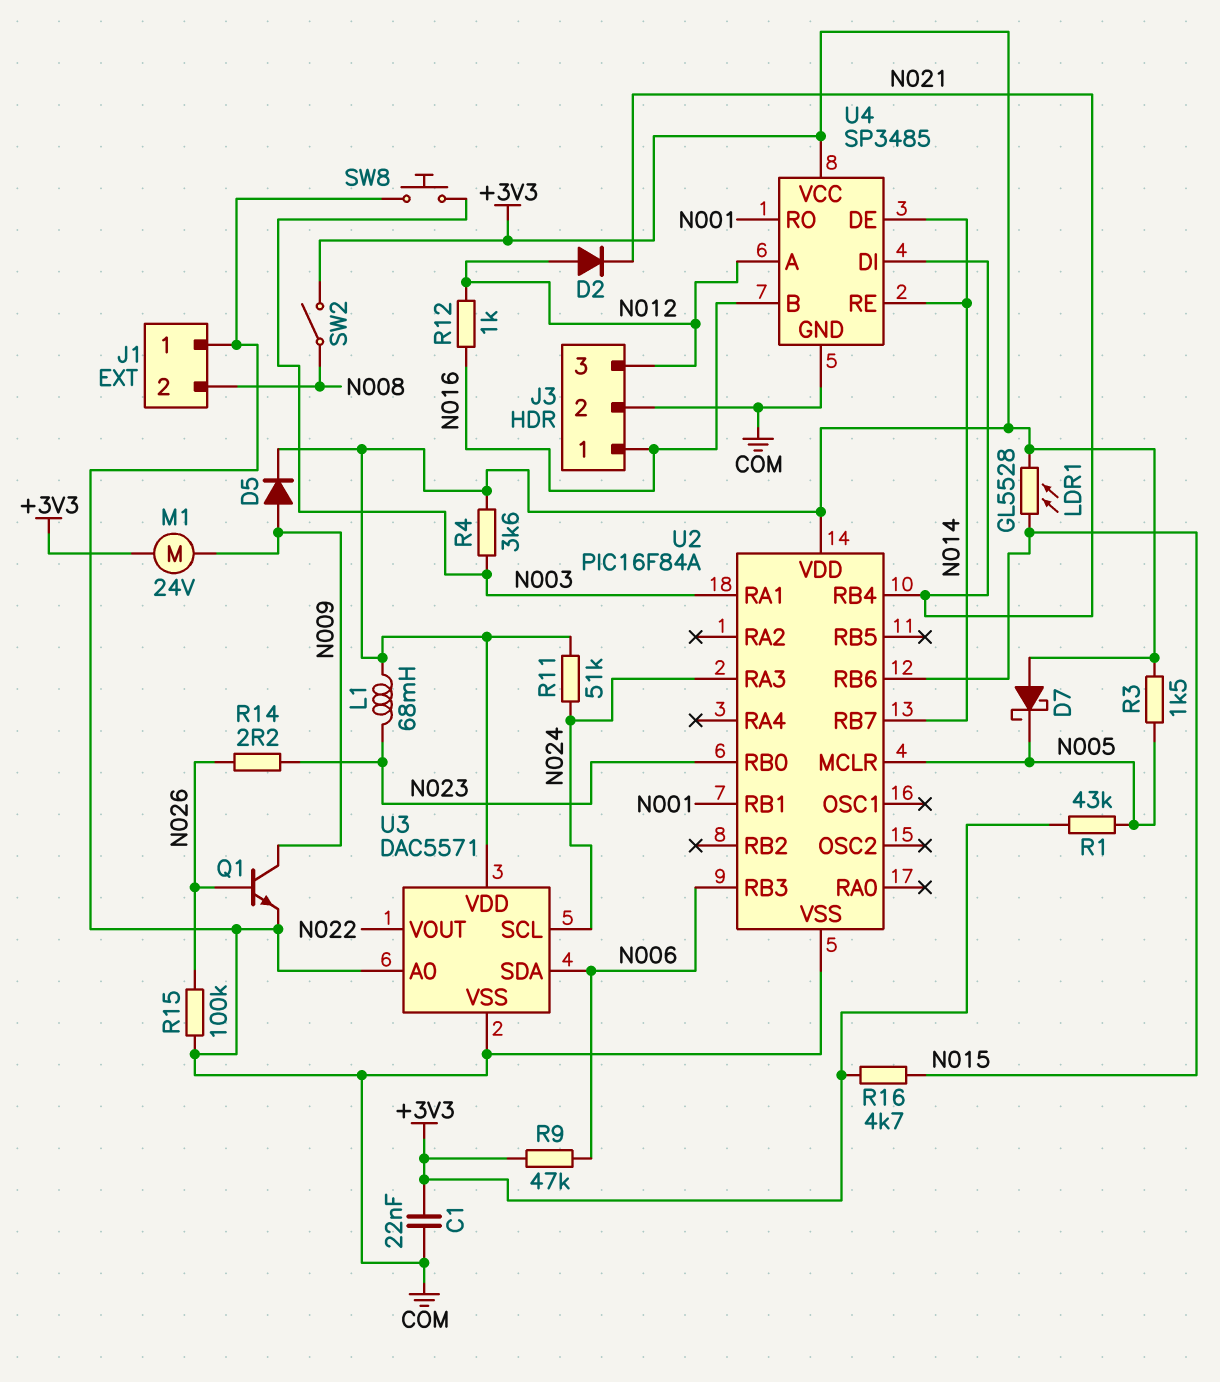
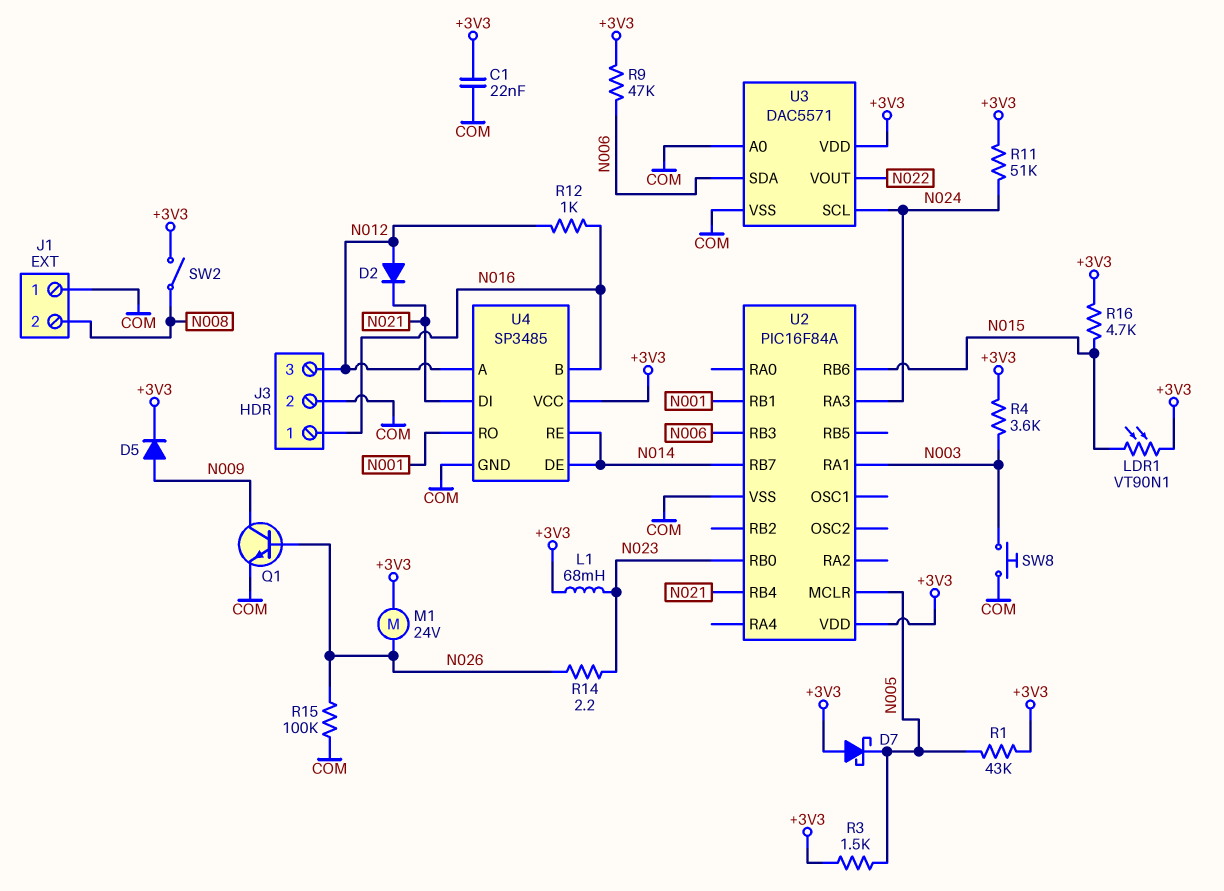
LDR1: GL5528 (+3V3, N015) -> VT90N1 (+3V3, N015)
M1: motor 24V (+3V3, N009) -> motor 24V (+3V3, N026)

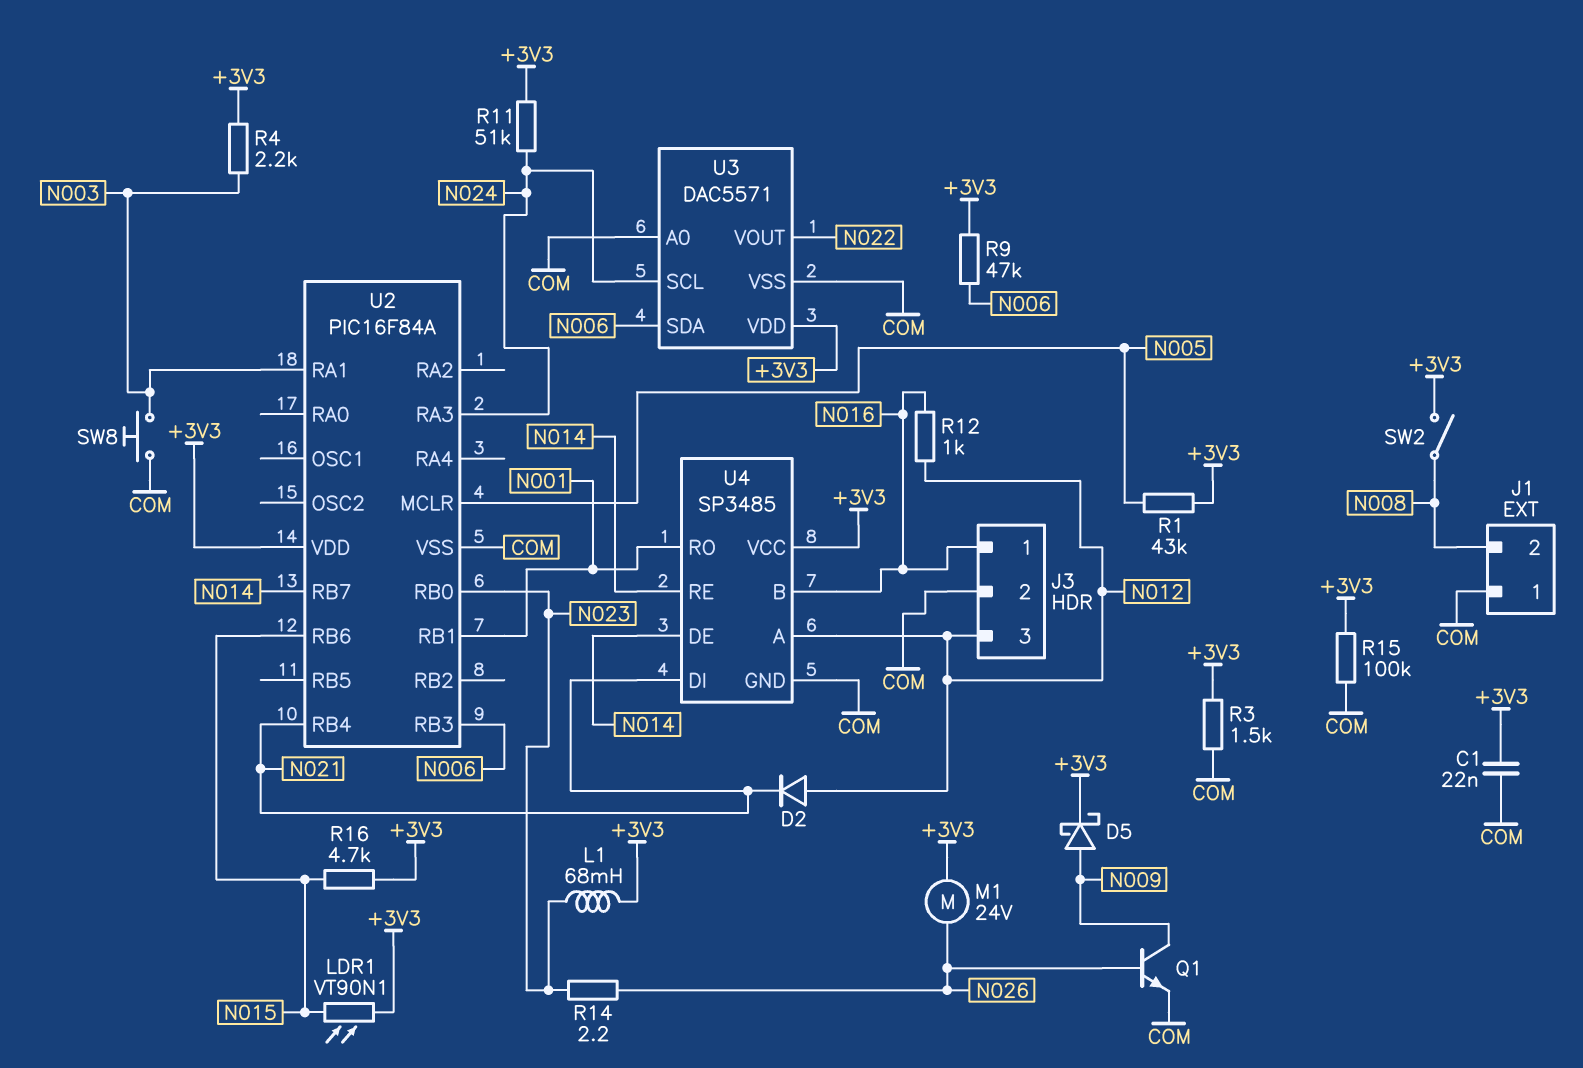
D5: diode (A N009, K +3V3) -> schottky (A N009, K +3V3)
D7: schottky (A +3V3, K N005) -> none
R3: 1.5k (+3V3, N005) -> 1.5k (+3V3, COM)
R4: 3.6k (+3V3, N003) -> 2.2k (+3V3, N003)
R15: 100k (COM, N026) -> 100k (+3V3, COM)

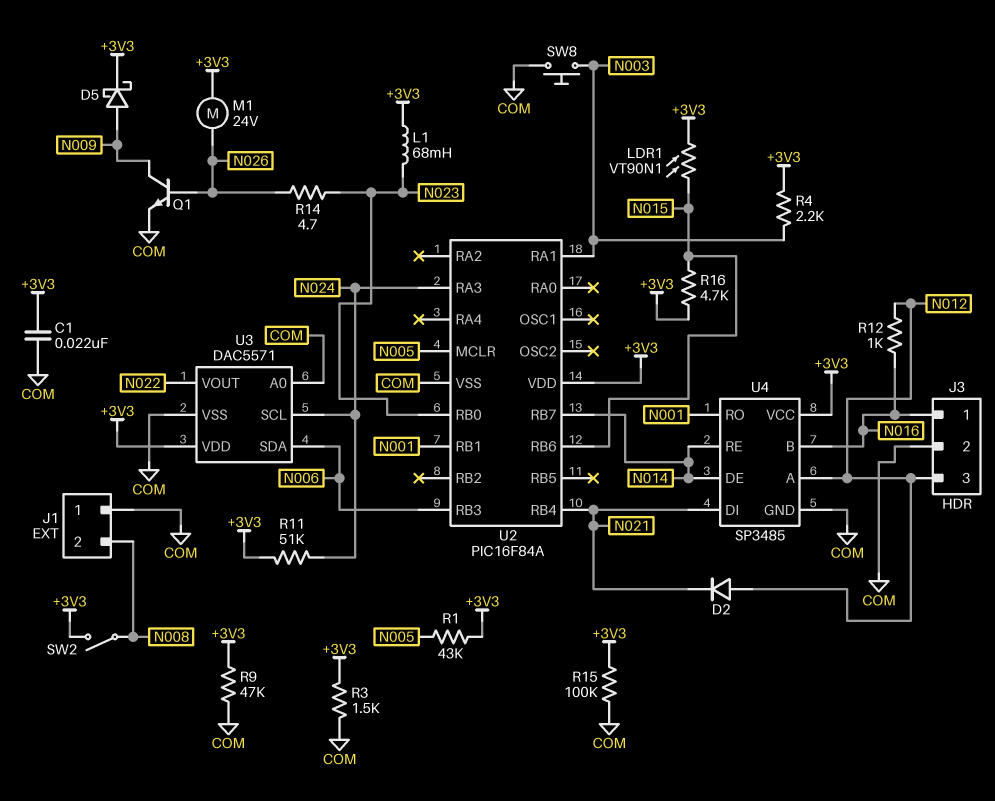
R9: 47k (+3V3, N006) -> 47k (+3V3, COM)
R14: 2.2 (N023, N026) -> 4.7 (N023, N026)

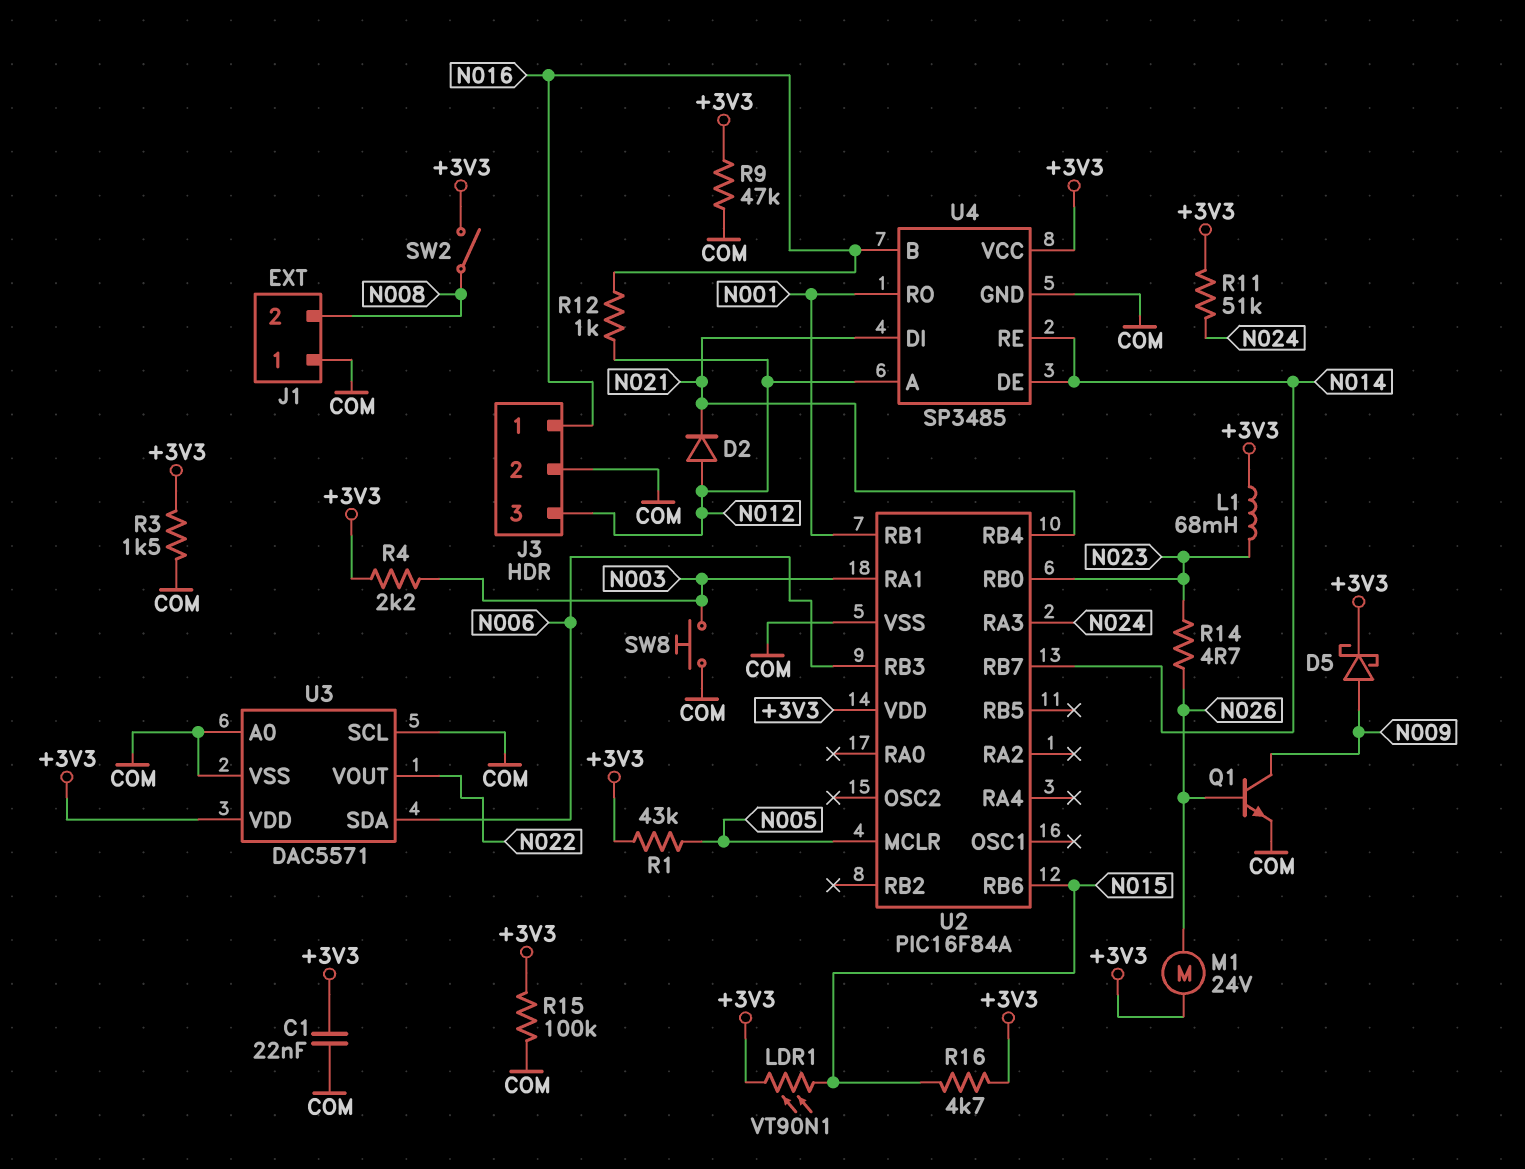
U3 pin SCL: N024 -> COM

